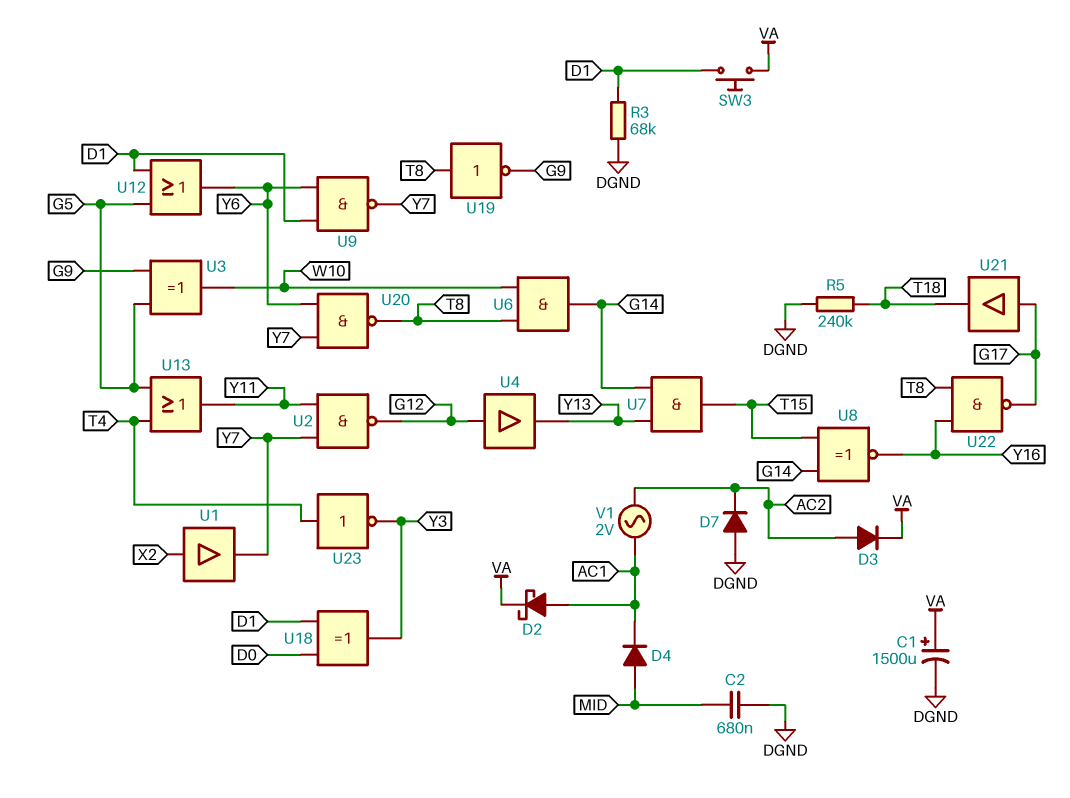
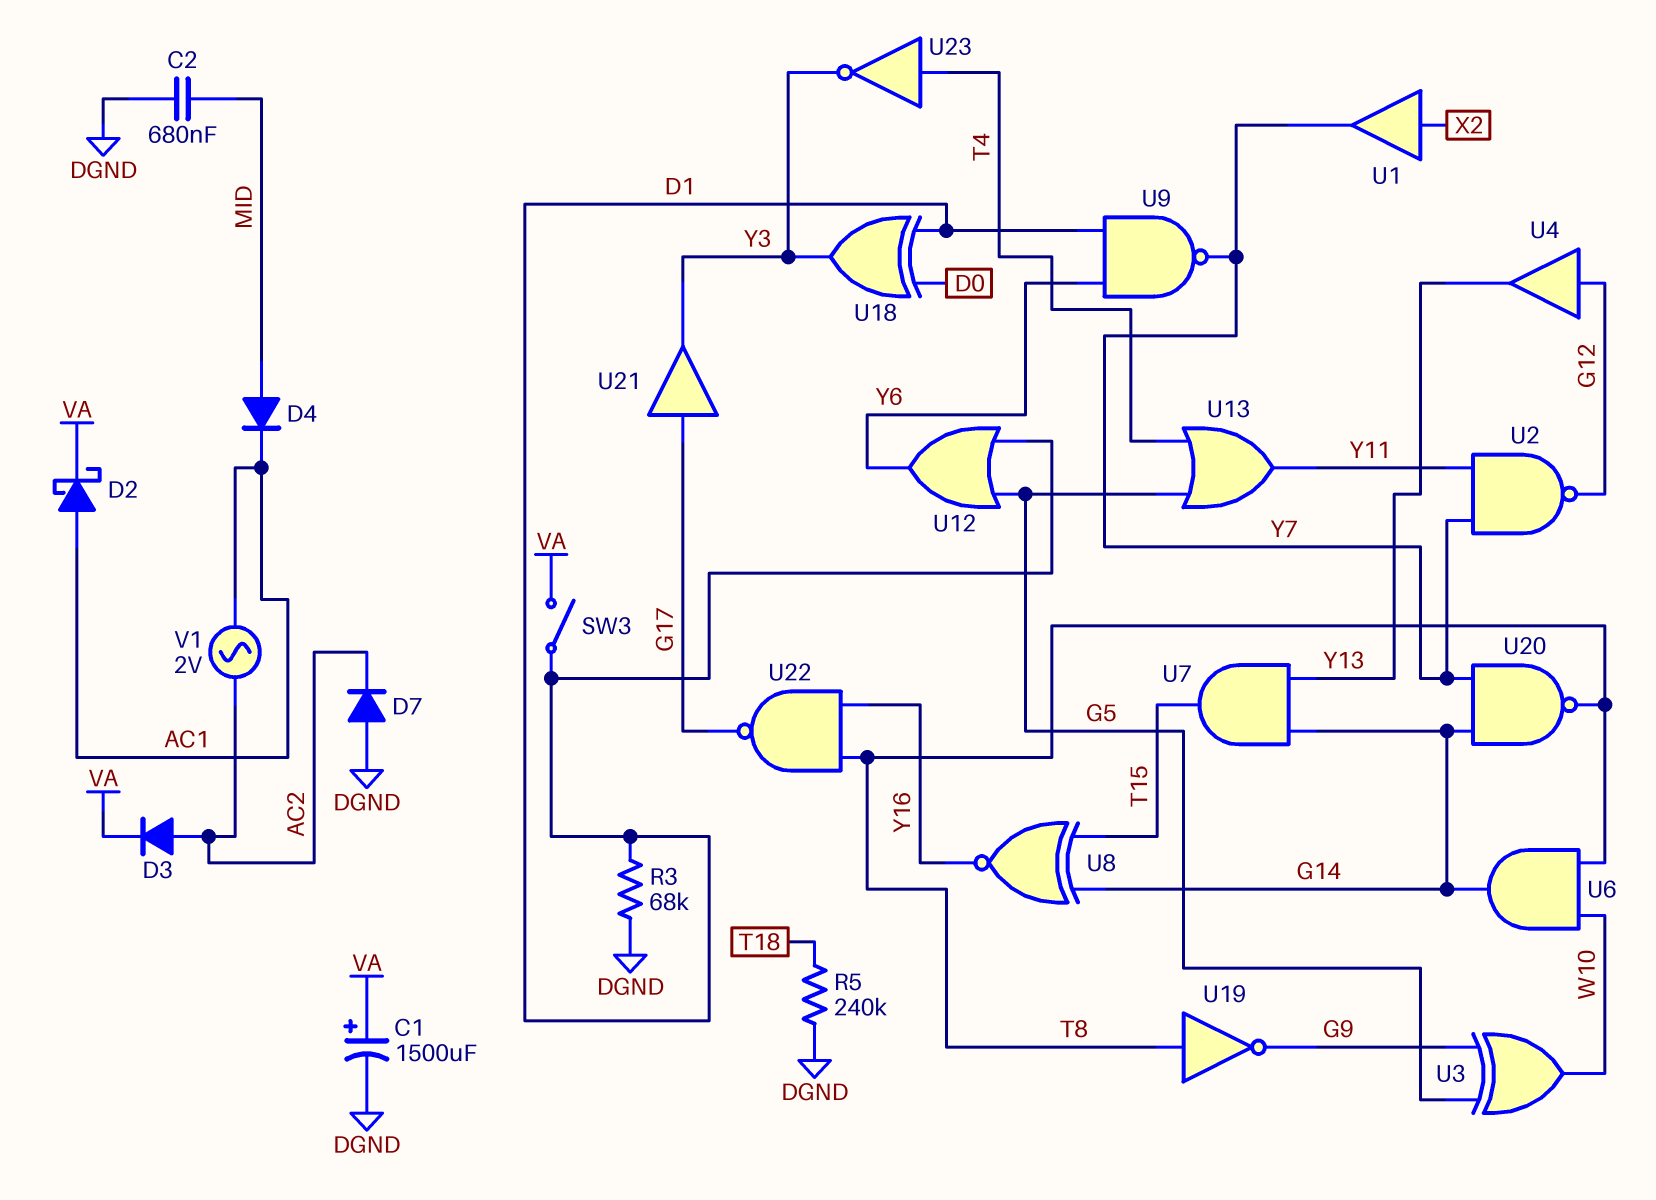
SW3: button (D1, VA) -> switch (D1, VA)
U20: NAND (in Y6, in Y7, out T8) -> NAND (in G14, in Y7, out T8)
U21: buffer (in G17, out T18) -> buffer (in G17, out Y3)

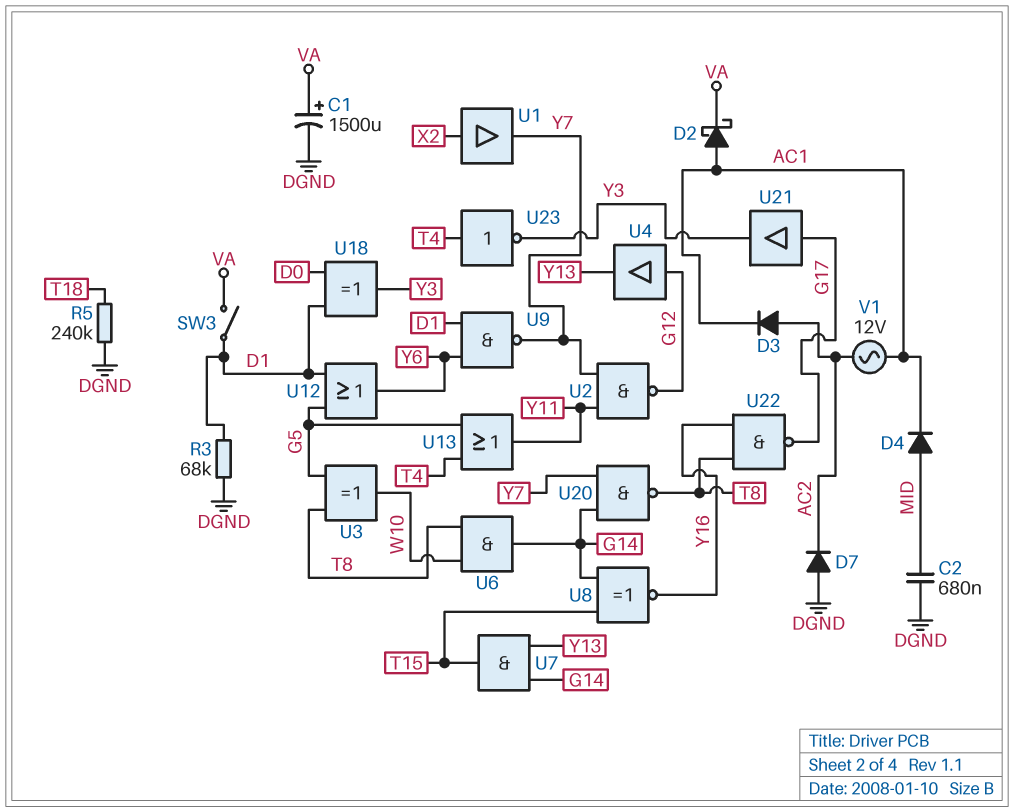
D3: diode (A AC2, K VA) -> diode (A AC2, K AC1)
U3: XOR (in G5, in G9, out W10) -> XOR (in G5, in T8, out W10)
U19: NOT (in T8, out G9) -> none
V1: AC 2V (AC1, AC2) -> AC 12V (AC1, AC2)

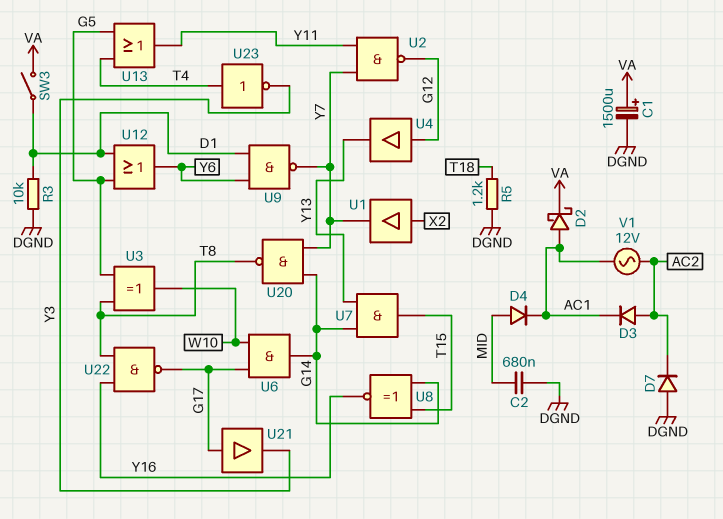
R3: 68k (D1, DGND) -> 10k (D1, DGND)
R5: 240k (DGND, T18) -> 1.2k (DGND, T18)
U6: AND (in T8, in W10, out G14) -> AND (in G17, in W10, out G14)
U18: XOR (in D0, in D1, out Y3) -> none

